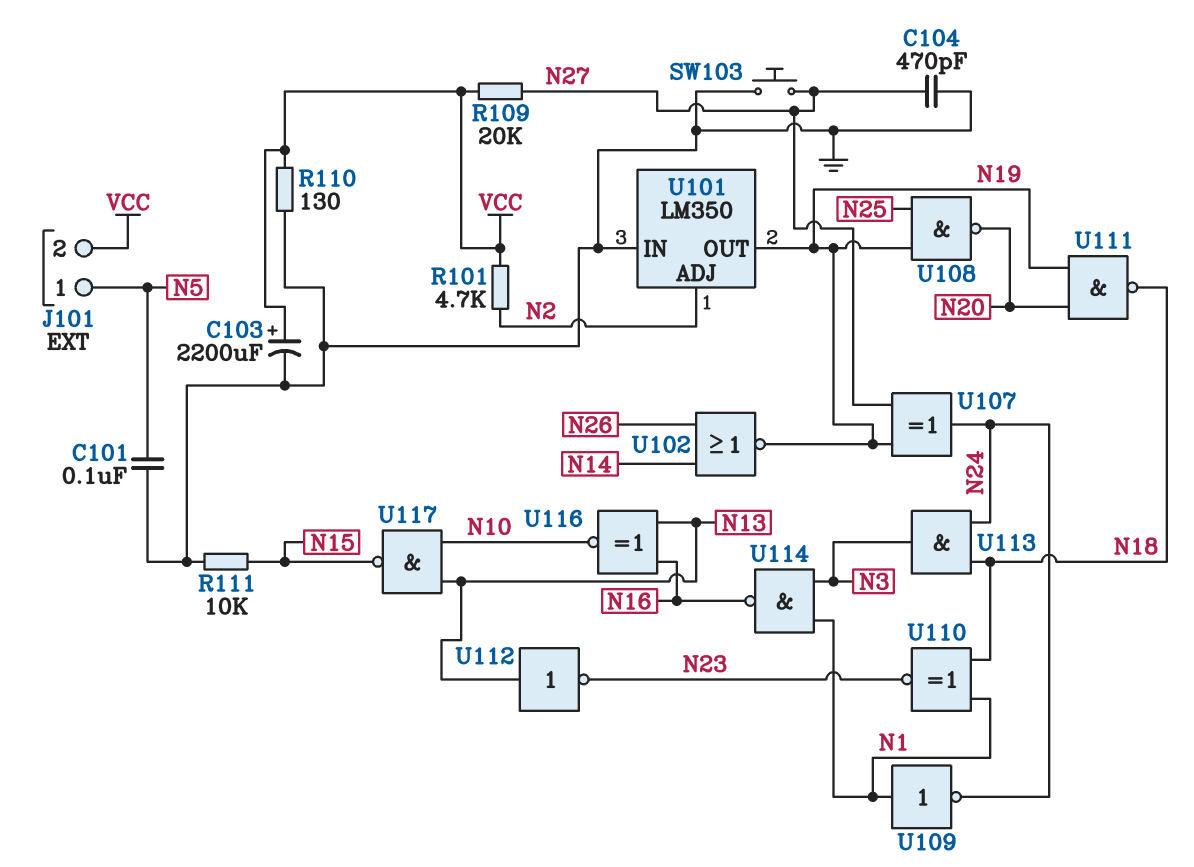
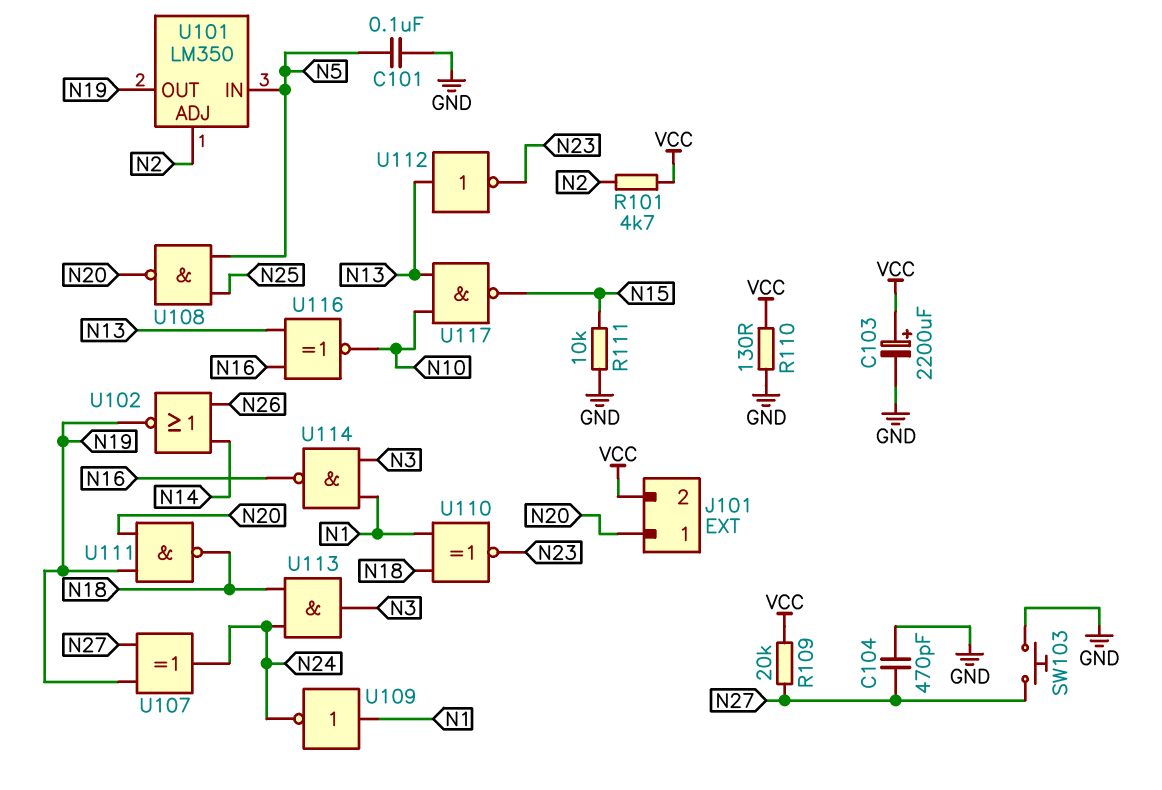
J101 pin 1: N5 -> N20
U101 pin IN: GND -> N5
U108: NAND (in N19, in N25, out N20) -> NAND (in N5, in N25, out N20)

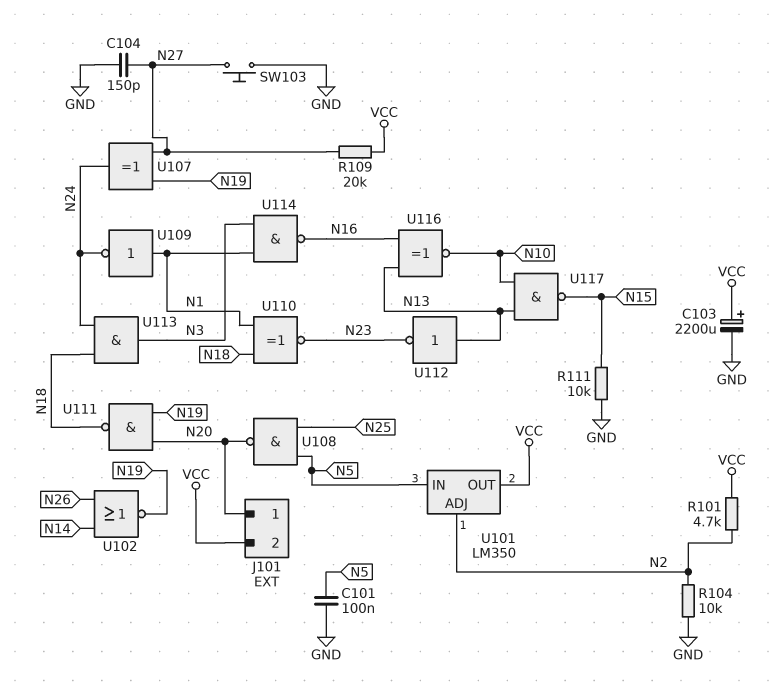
C104: 470pF (GND, N27) -> 150pF (GND, N27)
R104: none -> 10k (GND, N2)
R110: 130 (GND, VCC) -> none
U101 pin OUT: N19 -> VCC

